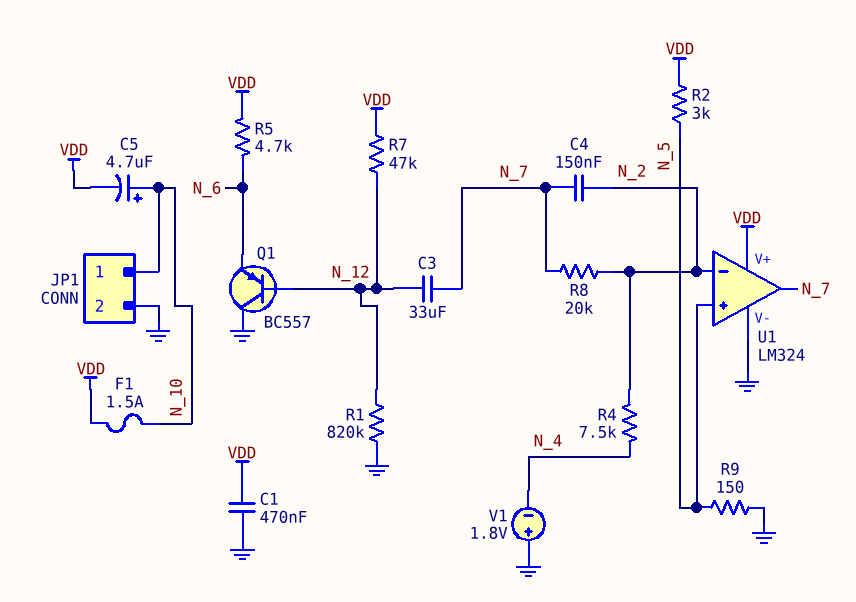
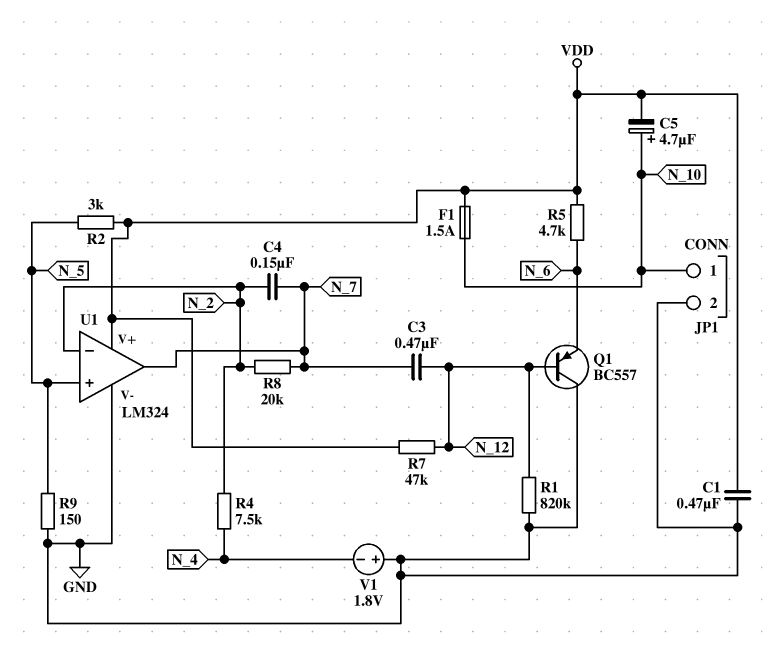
C3: 33uF (N_7, N_12) -> 470nF (N_7, N_12)

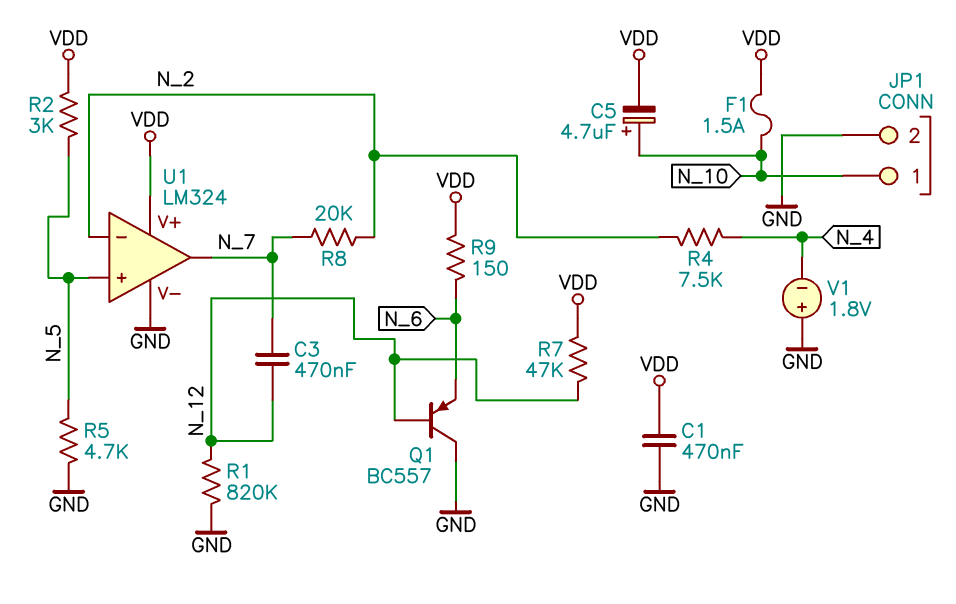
C4: 150nF (N_2, N_7) -> none
R5: 4.7k (N_6, VDD) -> 4.7k (GND, N_5)
R9: 150 (GND, N_5) -> 150 (N_6, VDD)

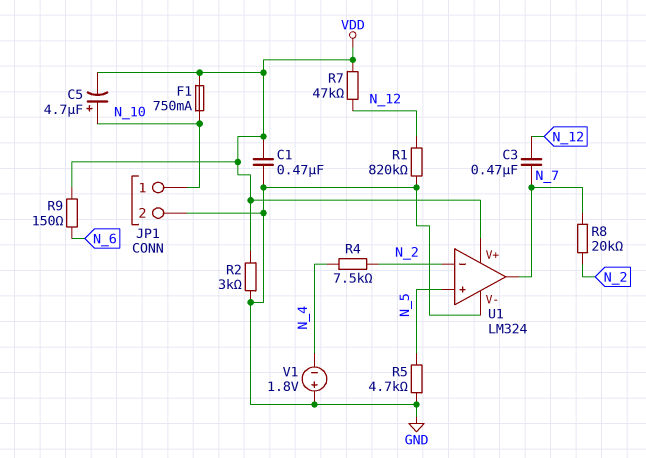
F1: 1.5A (N_10, VDD) -> 750mA (N_10, VDD)
Q1: PNP BC557 (B N_12, C GND, E N_6) -> none
R2: 3k (N_5, VDD) -> 3k (GND, VDD)

